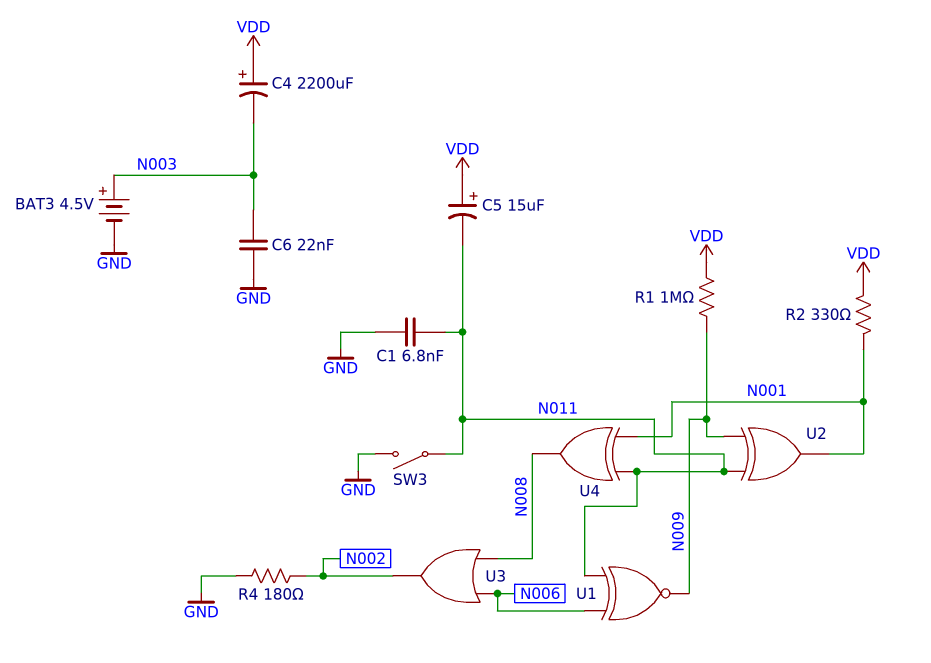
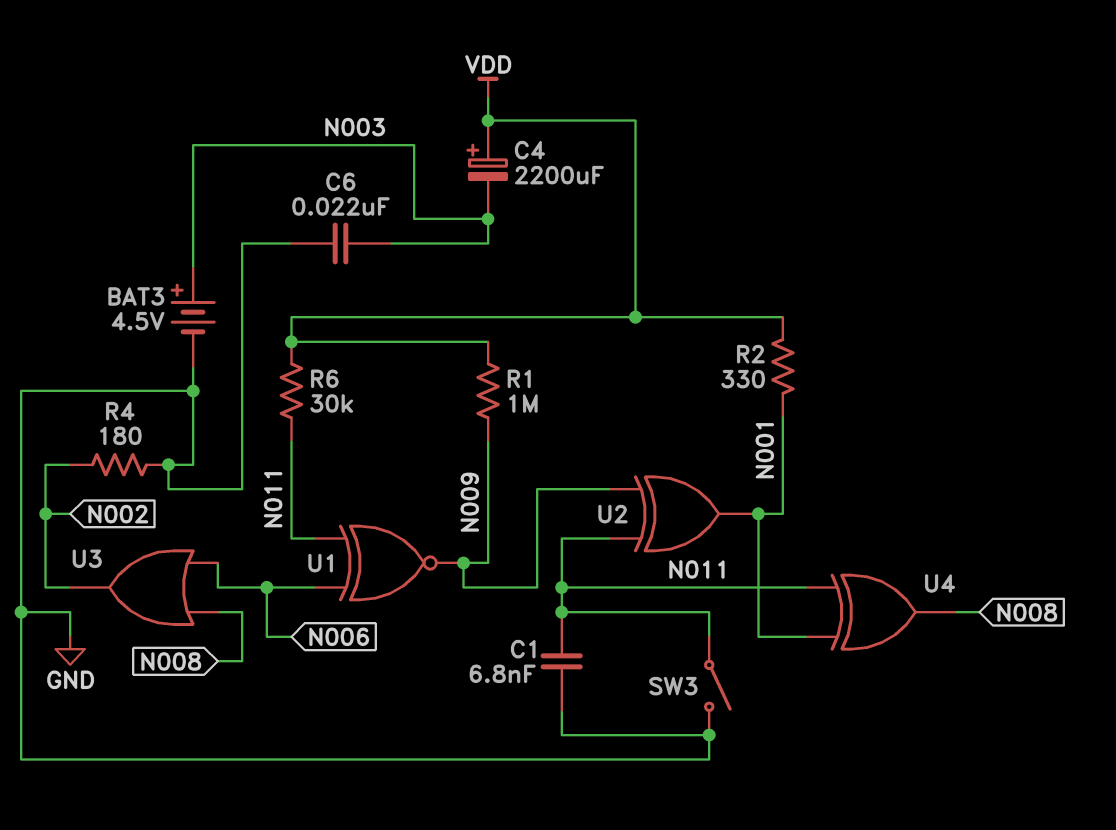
C5: 15uF (plus VDD, minus N011) -> none
R6: none -> 30k (N011, VDD)

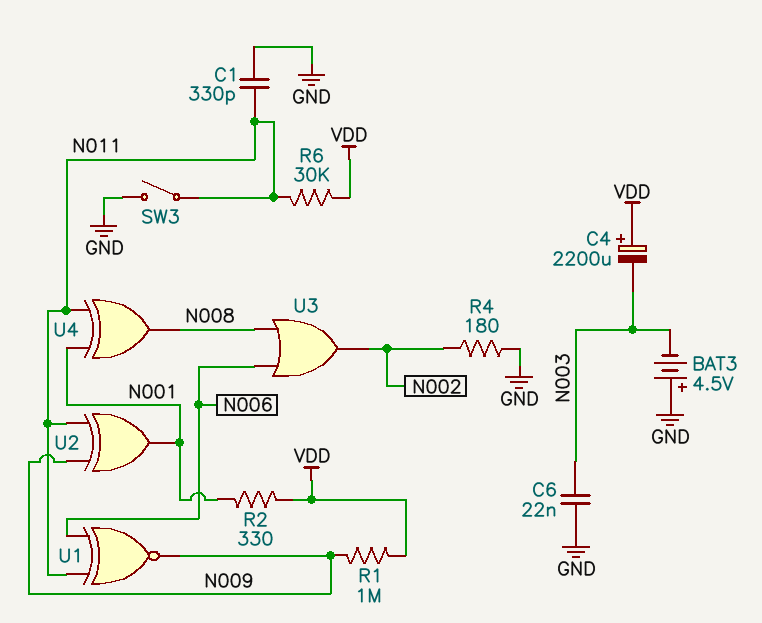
BAT3: 4.5V (plus N003, minus GND) -> 4.5V (plus GND, minus N003)
C1: 6.8nF (GND, N011) -> 330pF (GND, N011)

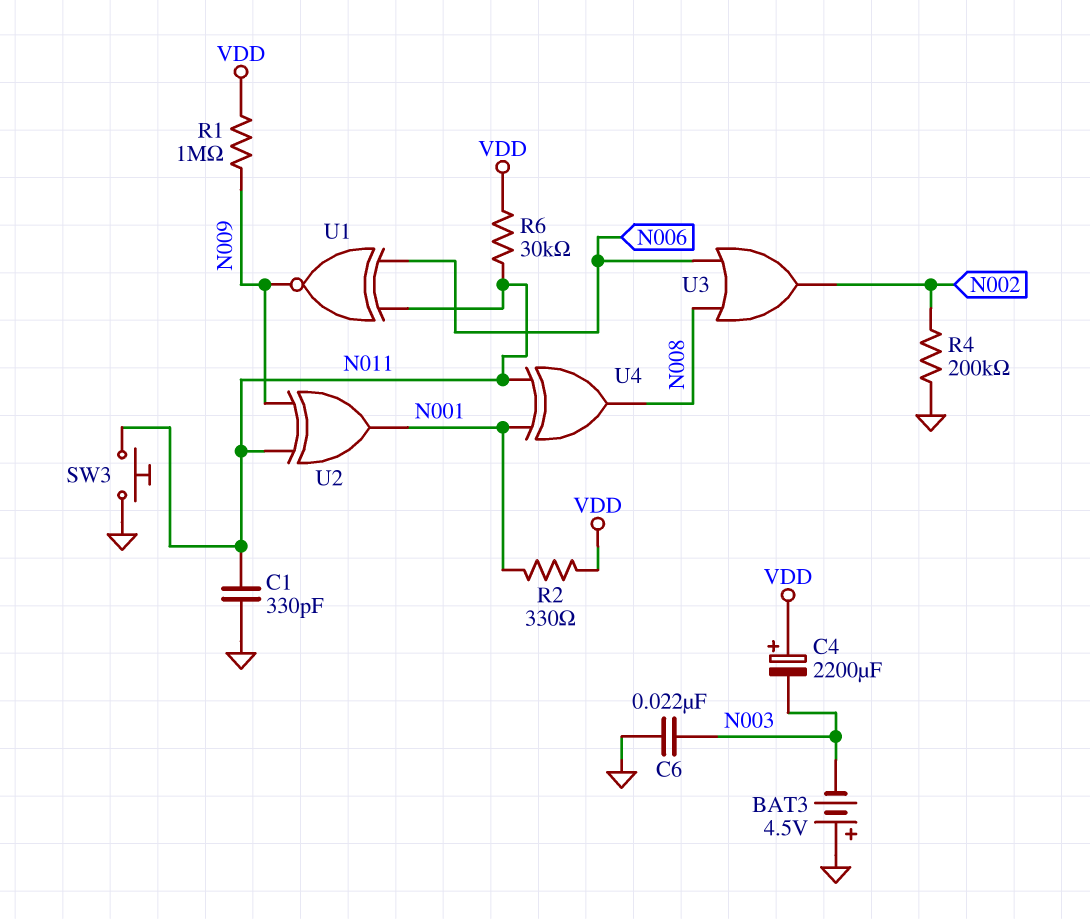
R4: 180 (GND, N002) -> 200k (GND, N002)
SW3: switch (GND, N011) -> button (GND, N011)

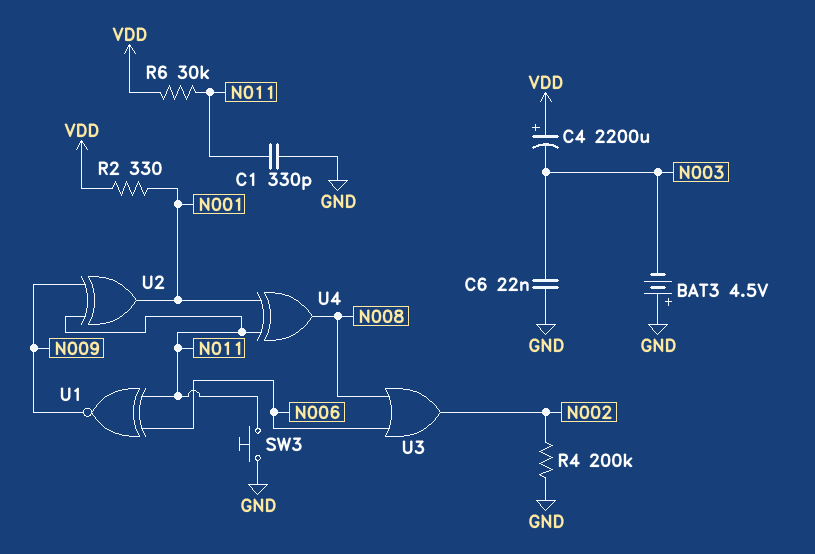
R1: 1M (N009, VDD) -> none

